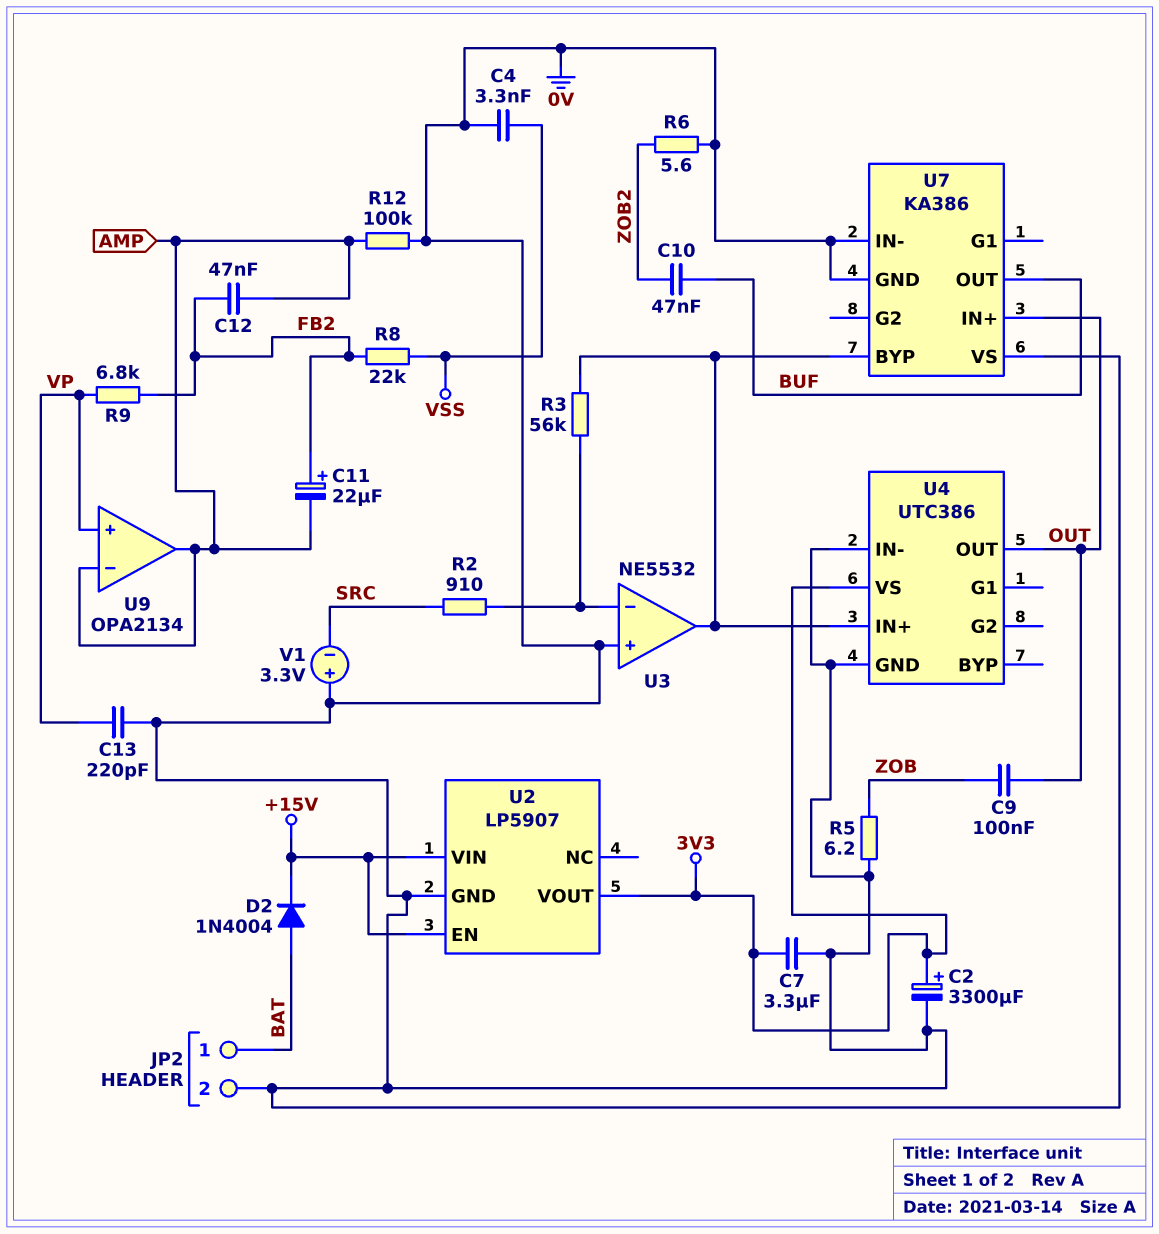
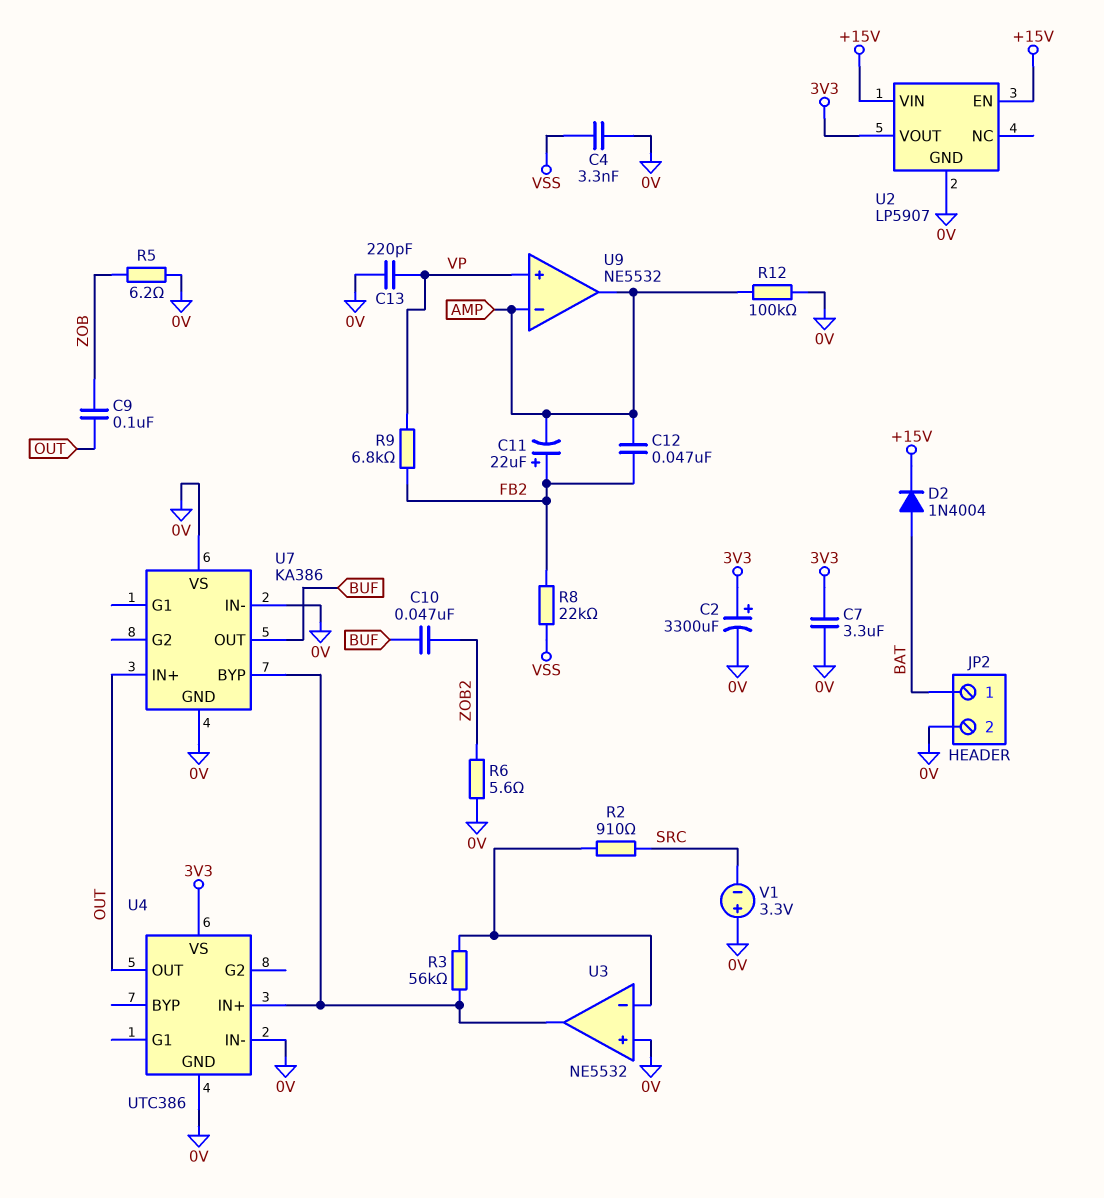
U9: OPA2134 -> NE5532

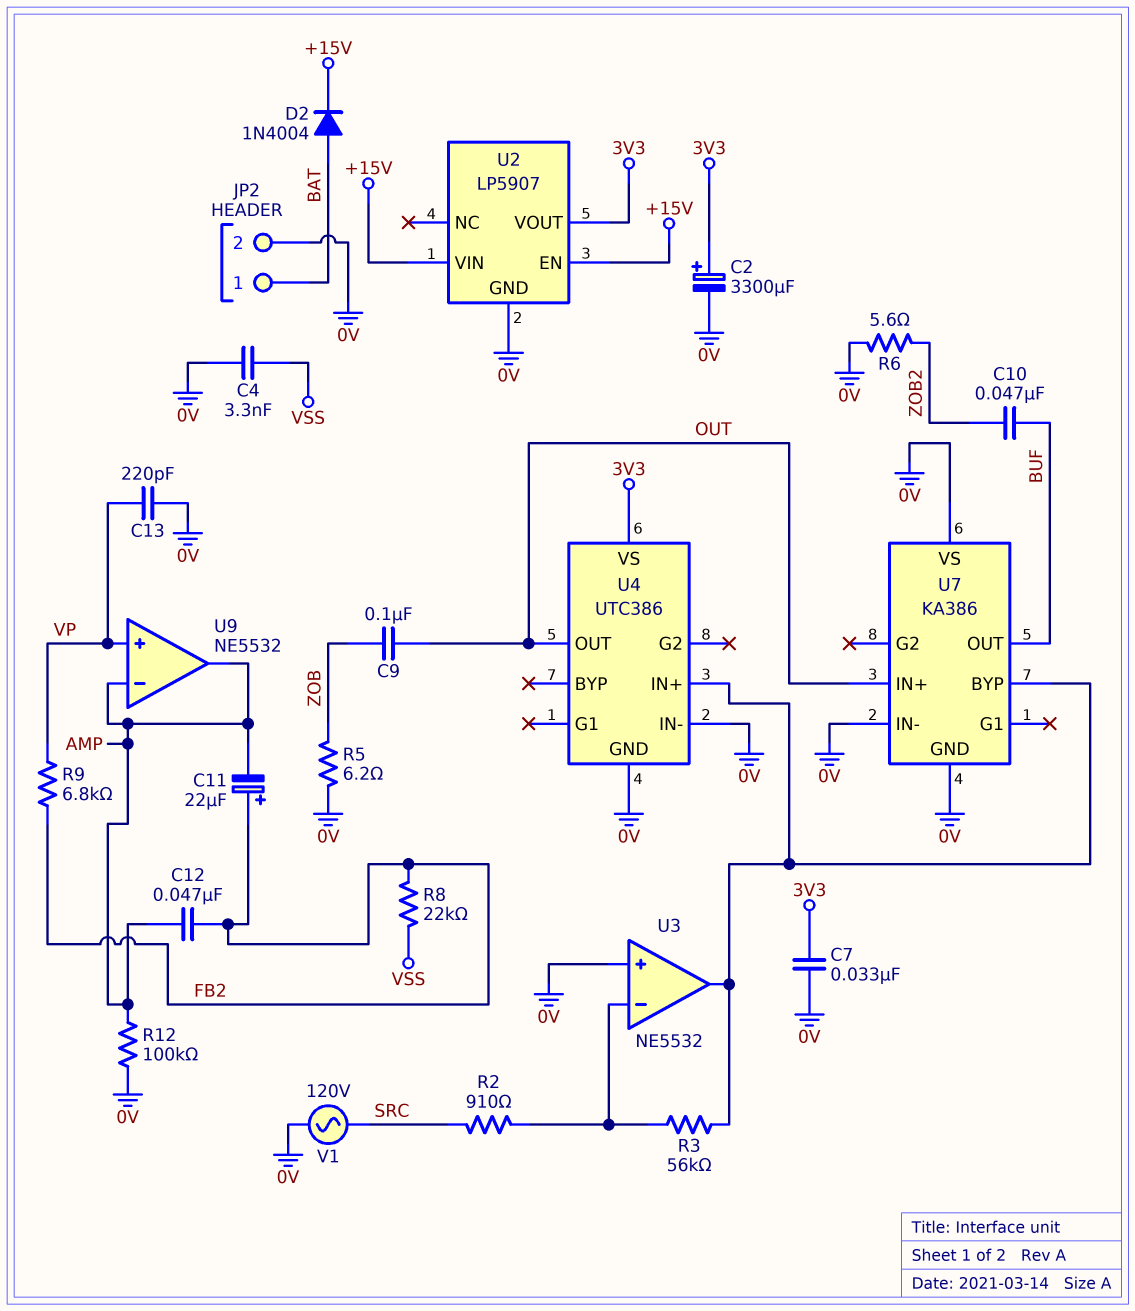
C7: 3.3uF (0V, 3V3) -> 33nF (0V, 3V3)
V1: 3.3V (plus 0V, minus SRC) -> AC 120V (0V, SRC)

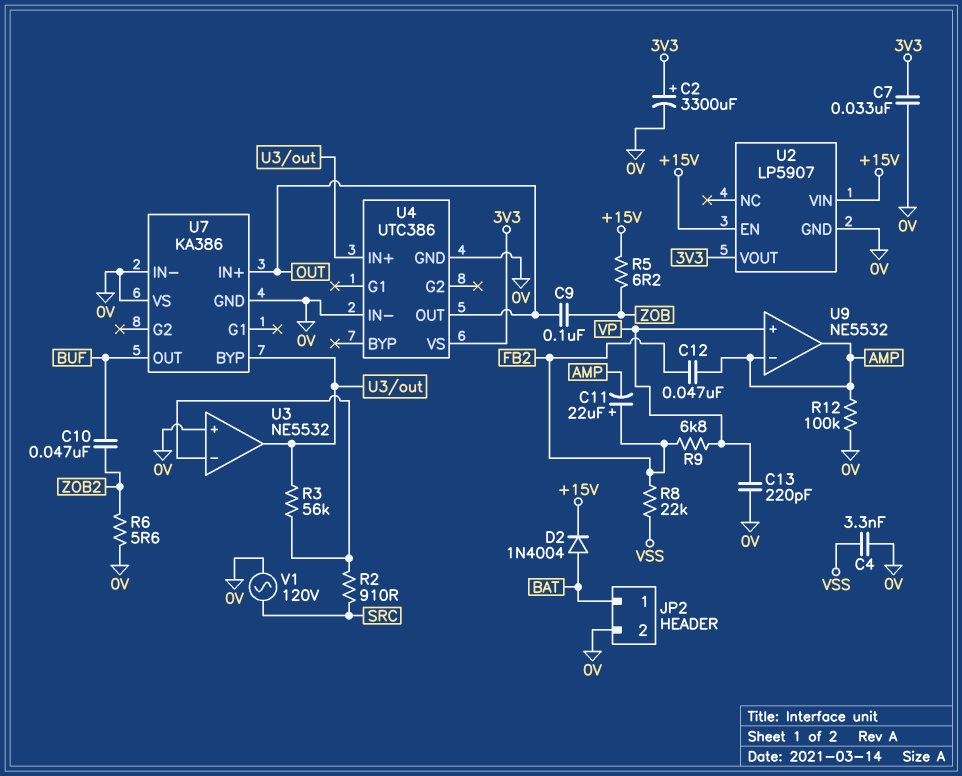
R5: 6.2 (0V, ZOB) -> 6.2 (+15V, ZOB)

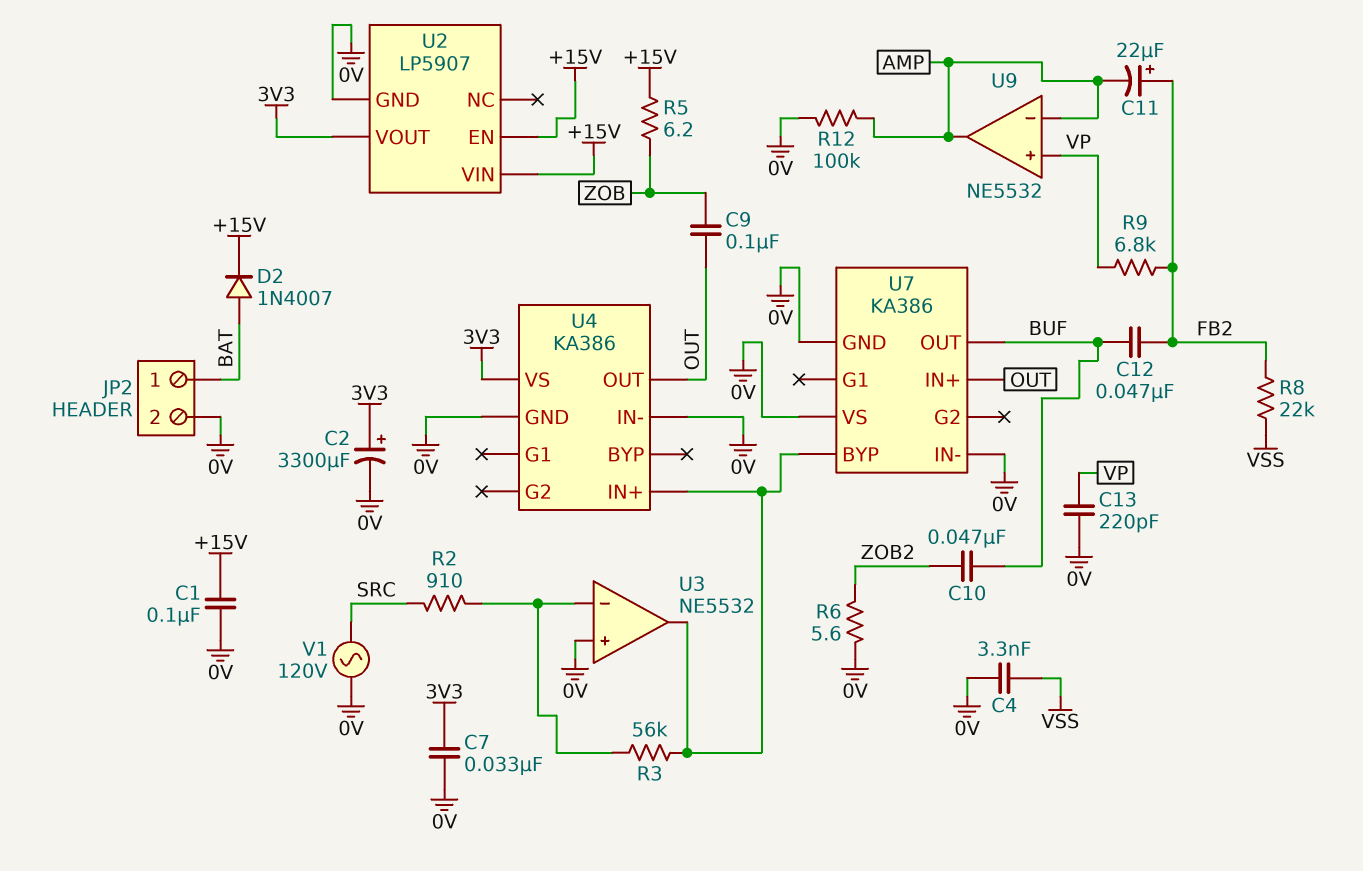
C1: none -> 100nF (+15V, 0V)
C12: 47nF (AMP, FB2) -> 47nF (BUF, FB2)
D2: diode 1N4004 (A BAT, K +15V) -> diode 1N4007 (A BAT, K +15V)
U4: UTC386 -> KA386

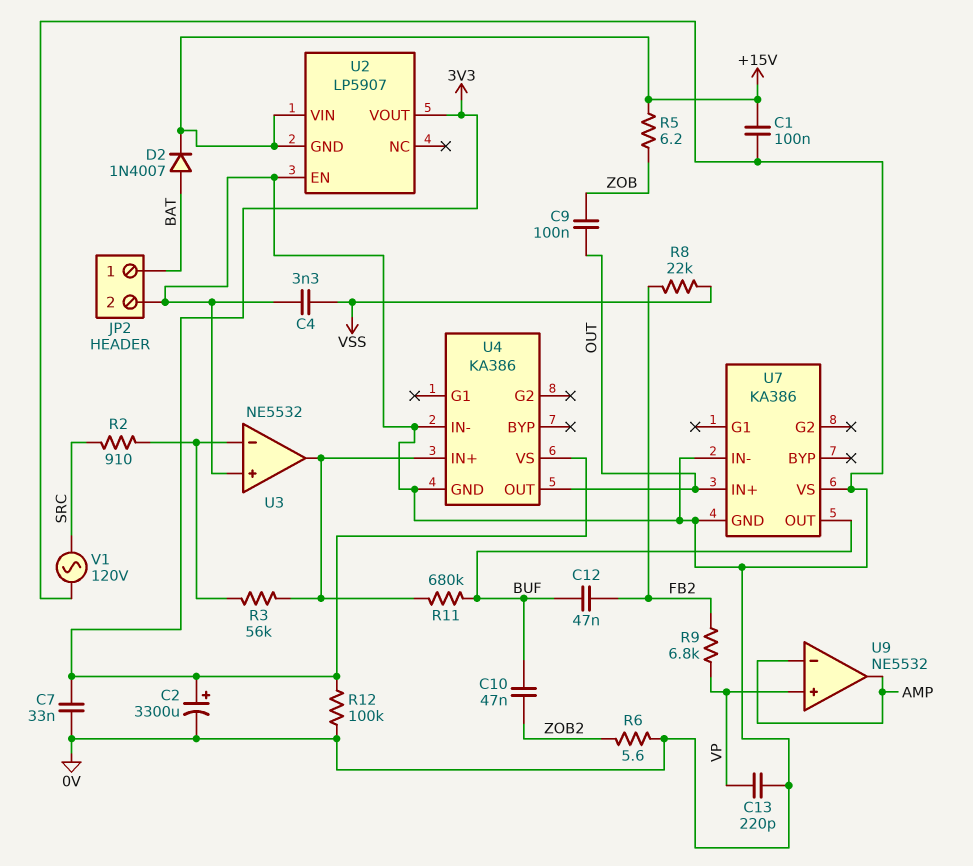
C11: 22uF (plus FB2, minus AMP) -> none
R11: none -> 680k (BUF, U3/out)
R12: 100k (0V, AMP) -> 100k (0V, 3V3)
U2 pin EN: +15V -> 0V
U2 pin GND: 0V -> +15V
U7 pin BYP: U3/out -> none

